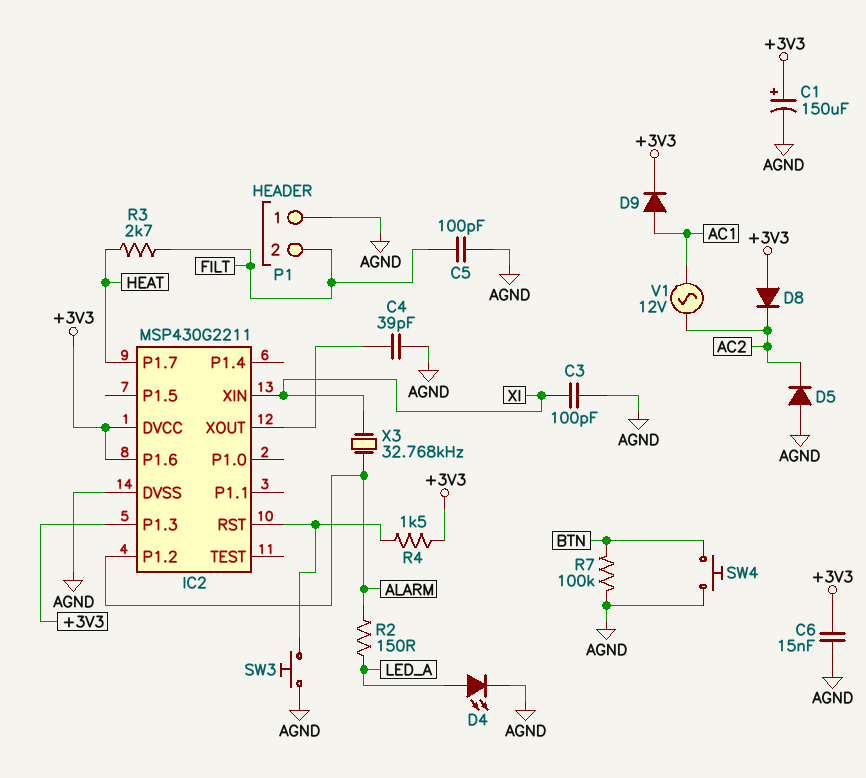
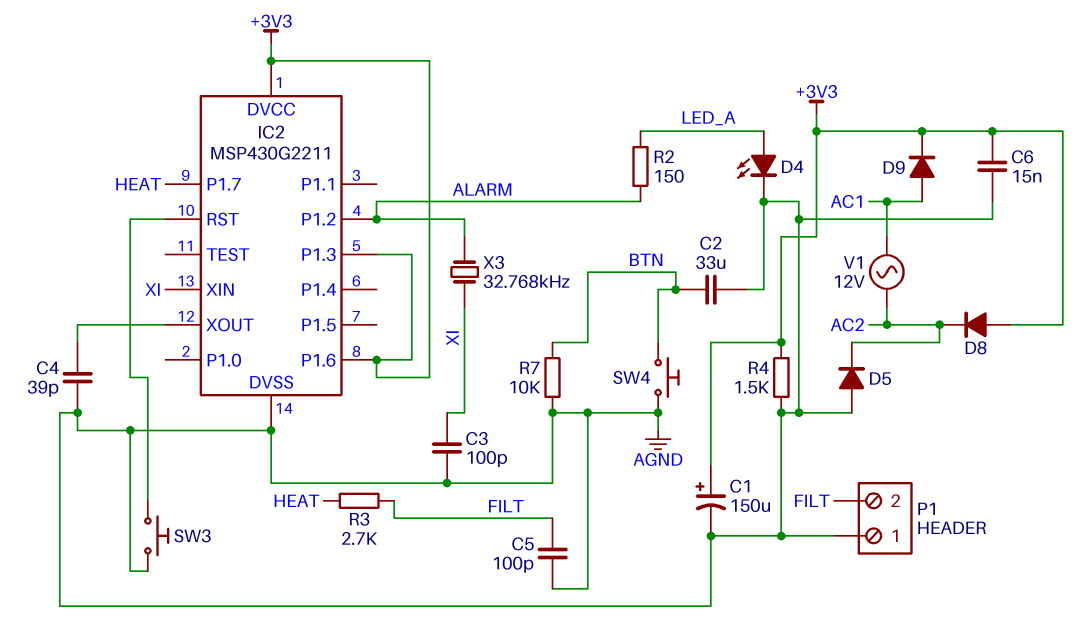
C2: none -> 33uF (AGND, BTN)
R4: 1.5k (+3V3, IC2/RST) -> 1.5k (+3V3, AGND)
R7: 100k (AGND, BTN) -> 10k (AGND, BTN)

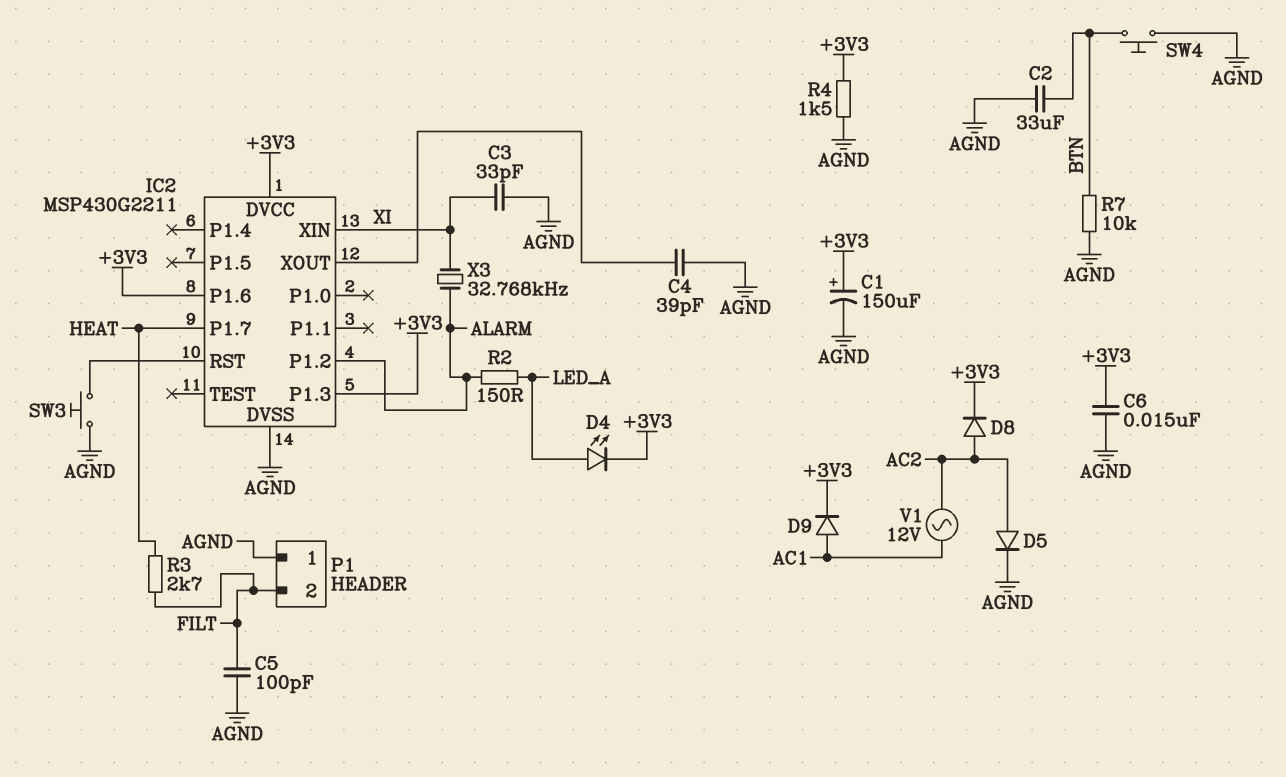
C3: 100pF (AGND, XI) -> 33pF (AGND, XI)
D4: LED (A LED_A, K AGND) -> LED (A LED_A, K +3V3)
D5: diode (A AGND, K AC2) -> diode (A AC2, K AGND)
D8: diode (A +3V3, K AC2) -> diode (A AC2, K +3V3)

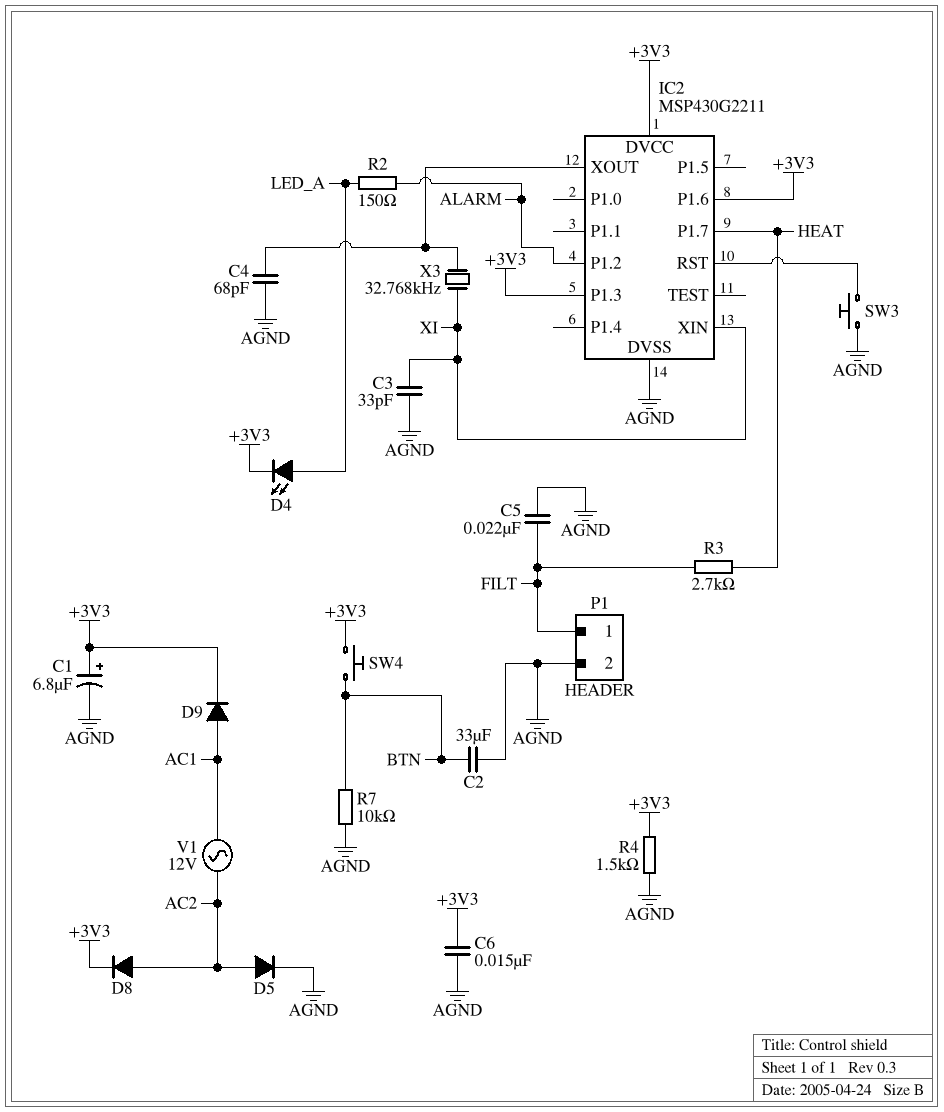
C1: 150uF (plus +3V3, minus AGND) -> 6.8uF (plus +3V3, minus AGND)
C4: 39pF (AGND, IC2/XOUT) -> 68pF (AGND, IC2/XOUT)
C5: 100pF (AGND, FILT) -> 22nF (AGND, FILT)
P1 pin 1: AGND -> FILT
P1 pin 2: FILT -> AGND
SW4: button (AGND, BTN) -> button (+3V3, BTN)
X3: 32.768kHz (ALARM, XI) -> 32.768kHz (IC2/XOUT, XI)

